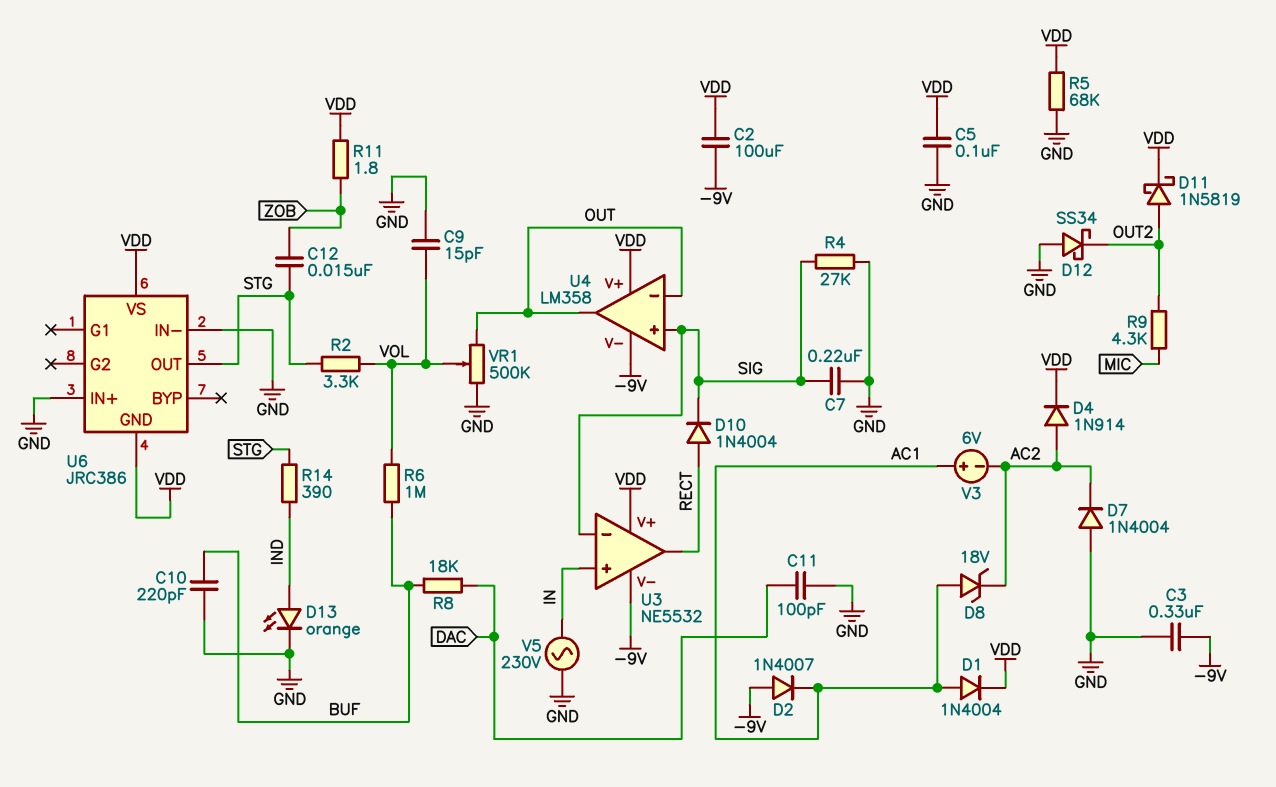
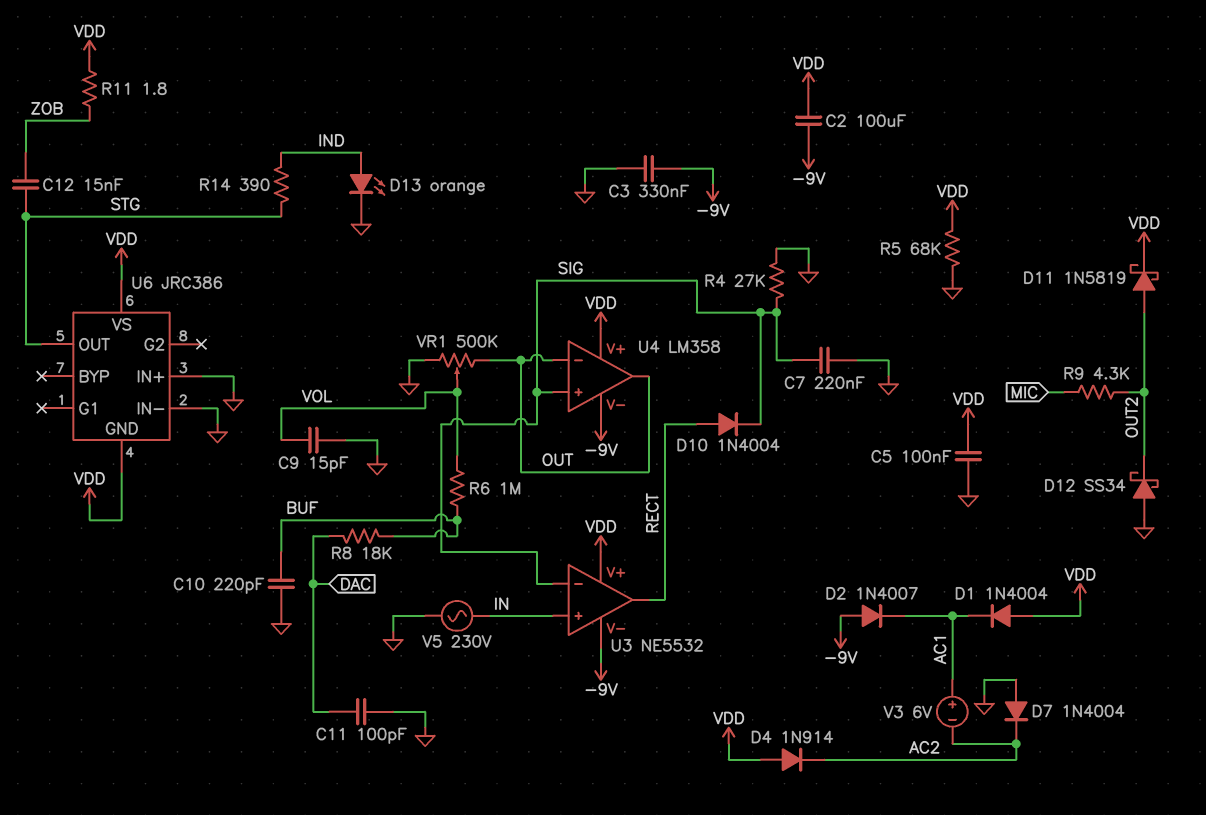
D1: diode 1N4004 (A AC1, K VDD) -> diode 1N4004 (A VDD, K AC1)
D4: diode 1N914 (A AC2, K VDD) -> diode 1N914 (A VDD, K AC2)
D8: zener 18V (A AC1, K AC2) -> none
R2: 3.3k (STG, VOL) -> none

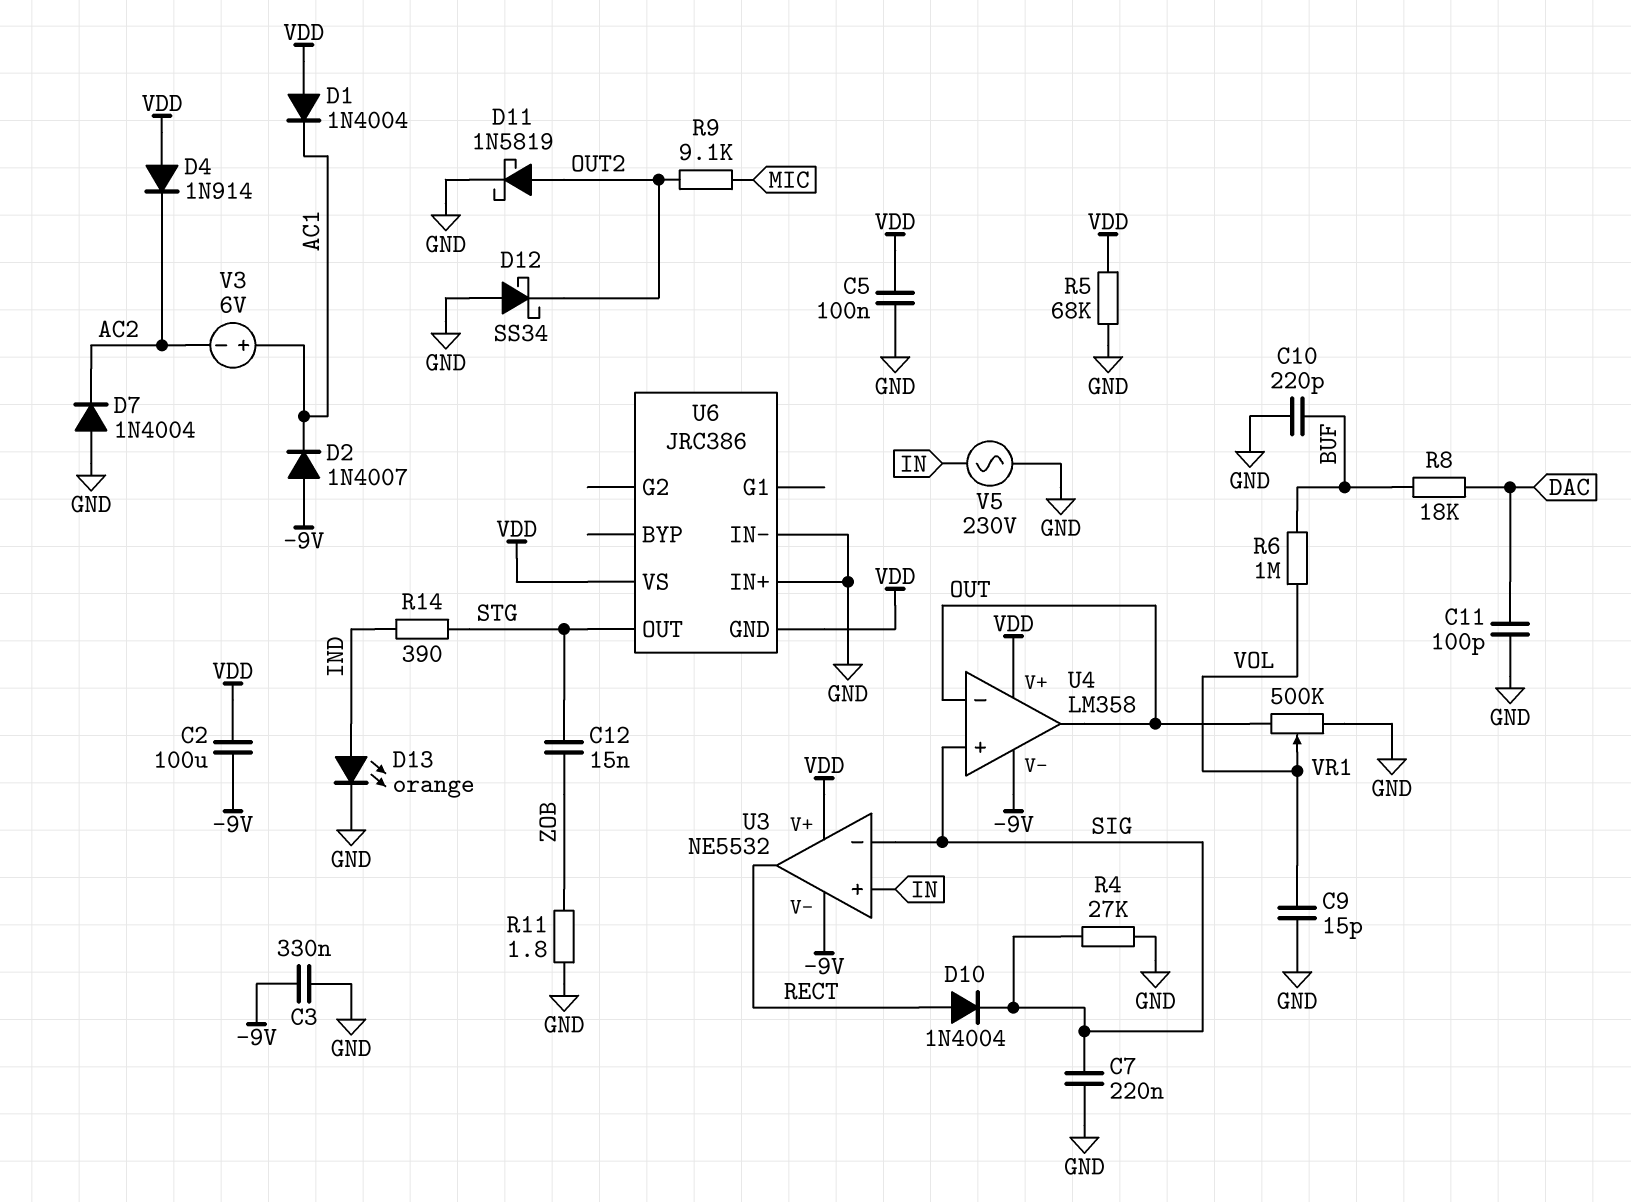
D11: schottky 1N5819 (A OUT2, K VDD) -> schottky 1N5819 (A OUT2, K GND)
R9: 4.3k (MIC, OUT2) -> 9.1k (MIC, OUT2)
R11: 1.8 (VDD, ZOB) -> 1.8 (GND, ZOB)

